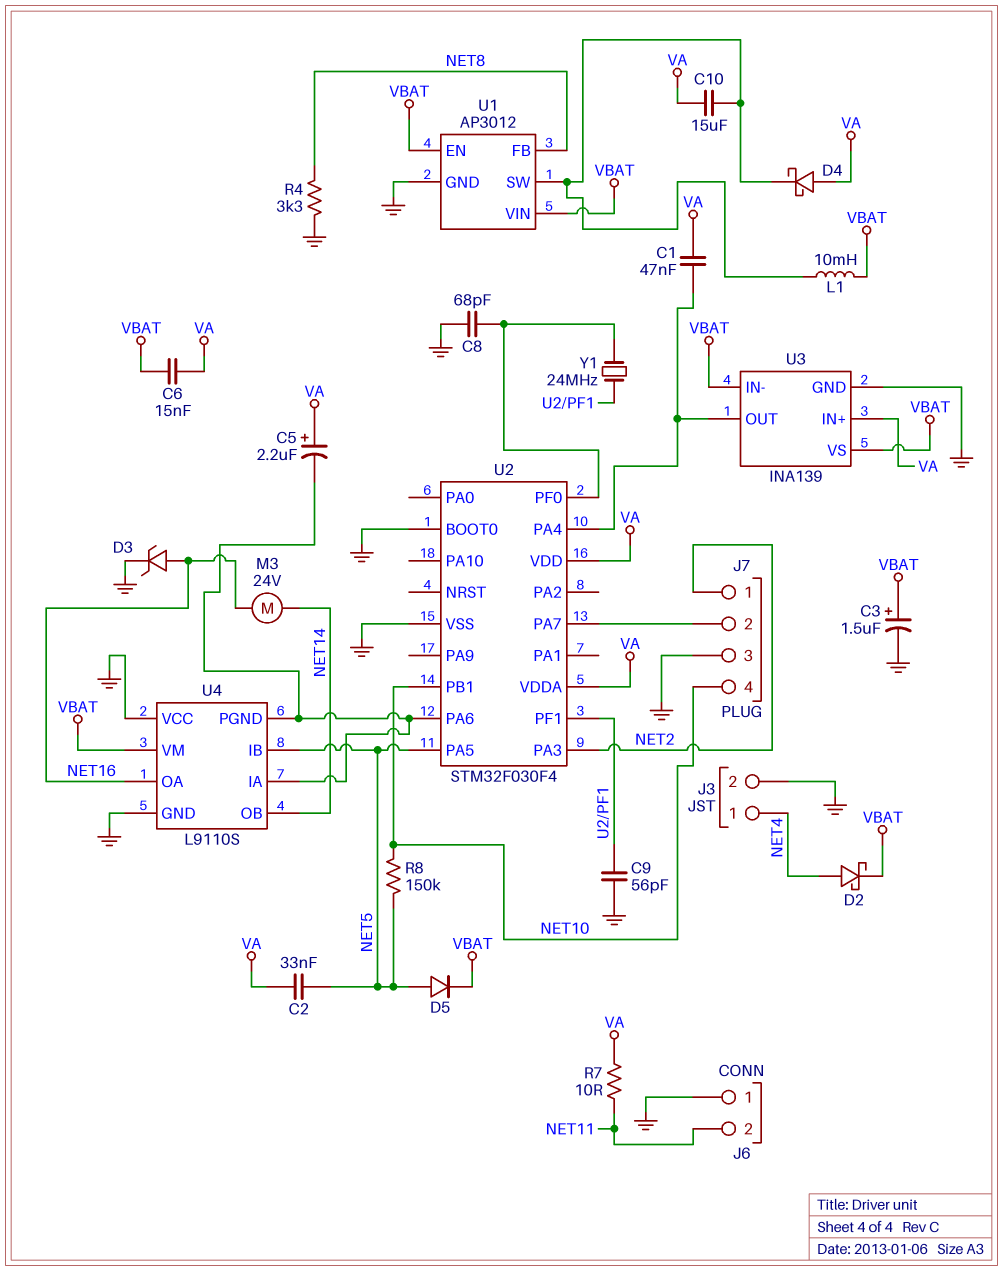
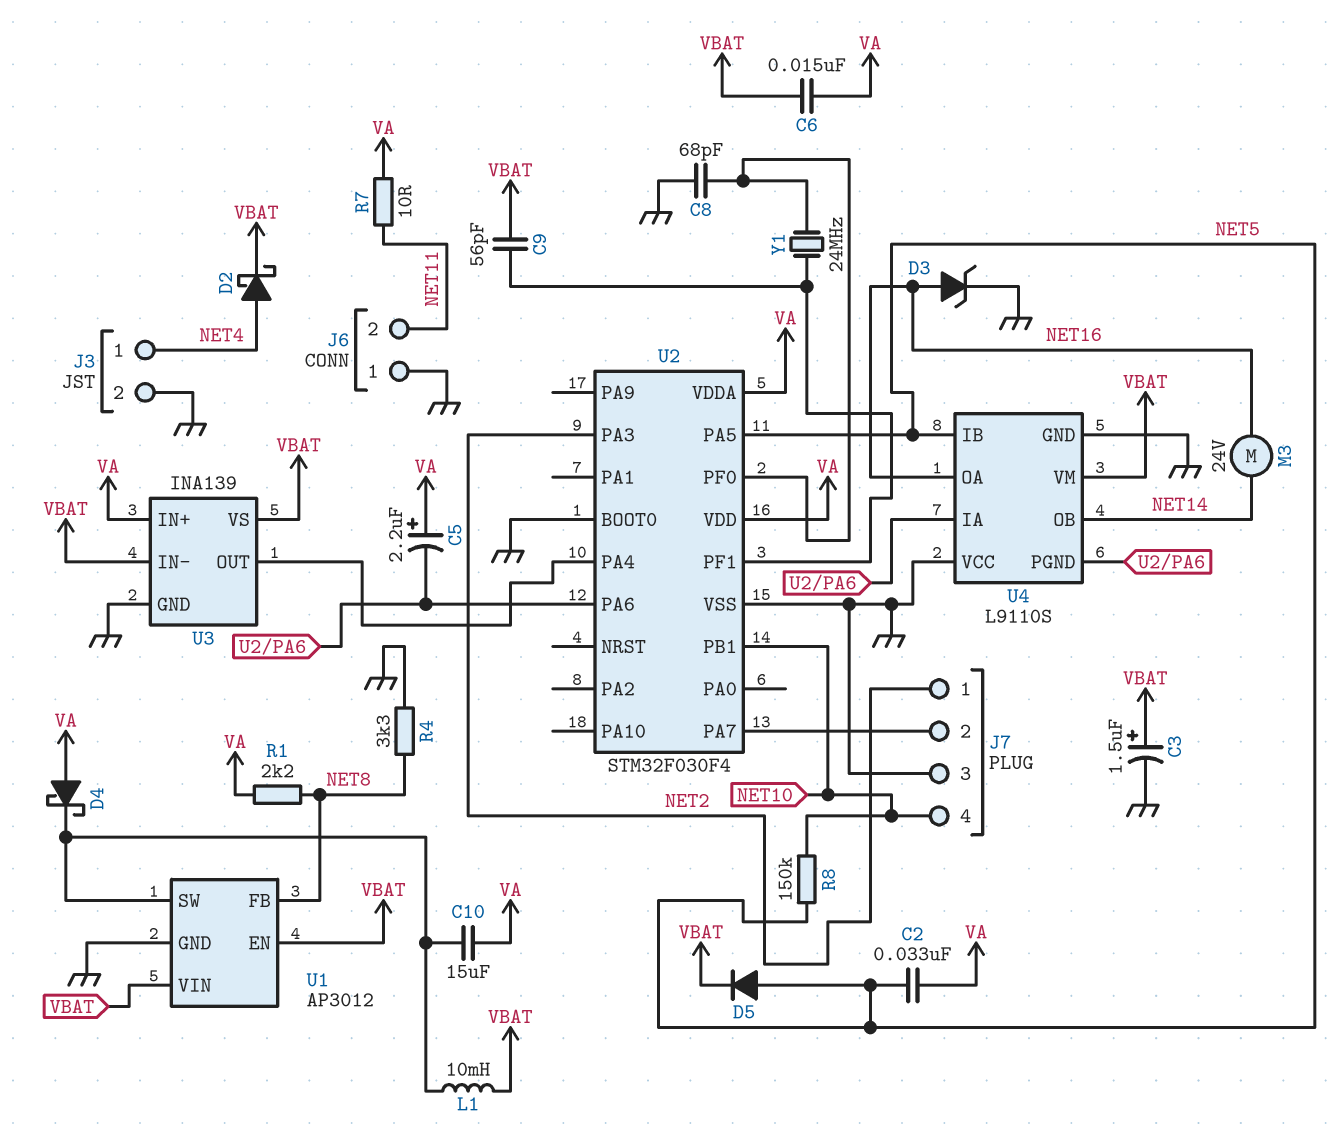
C1: 47nF (U2/PA4, VA) -> none
C9: 56pF (GND, U2/PF1) -> 56pF (U2/PF1, VBAT)
R1: none -> 2.2k (NET8, VA)

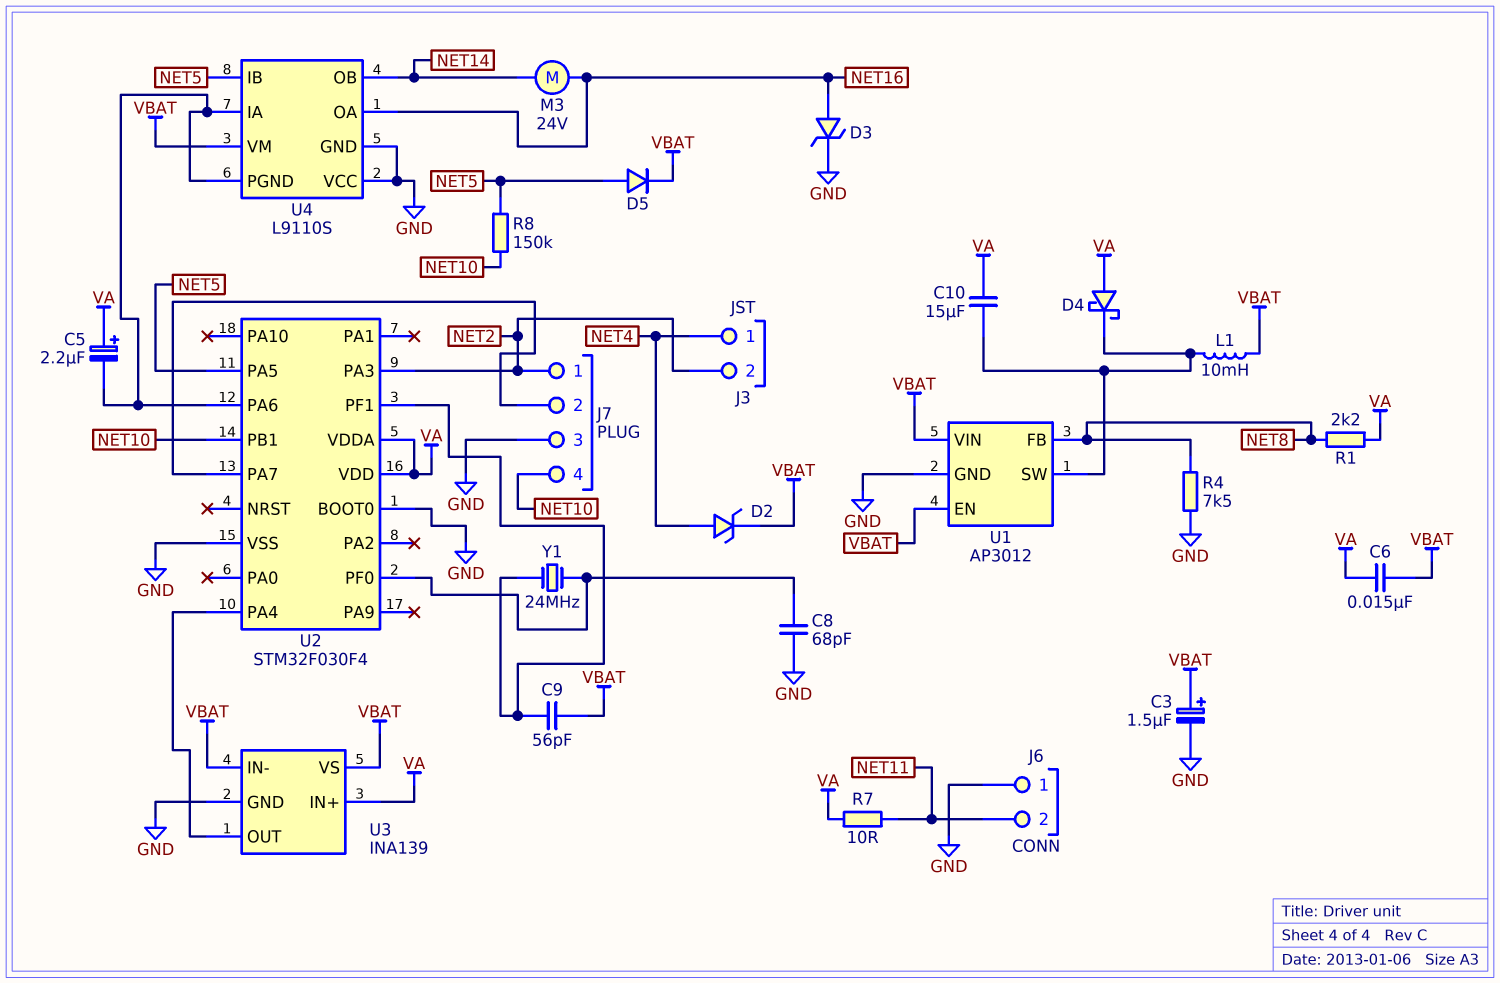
C2: 33nF (NET5, VA) -> none
D2: schottky (A NET4, K VBAT) -> zener (A NET4, K VBAT)
J3 pin 2: GND -> NET2
R4: 3.3k (GND, NET8) -> 7.5k (GND, NET8)

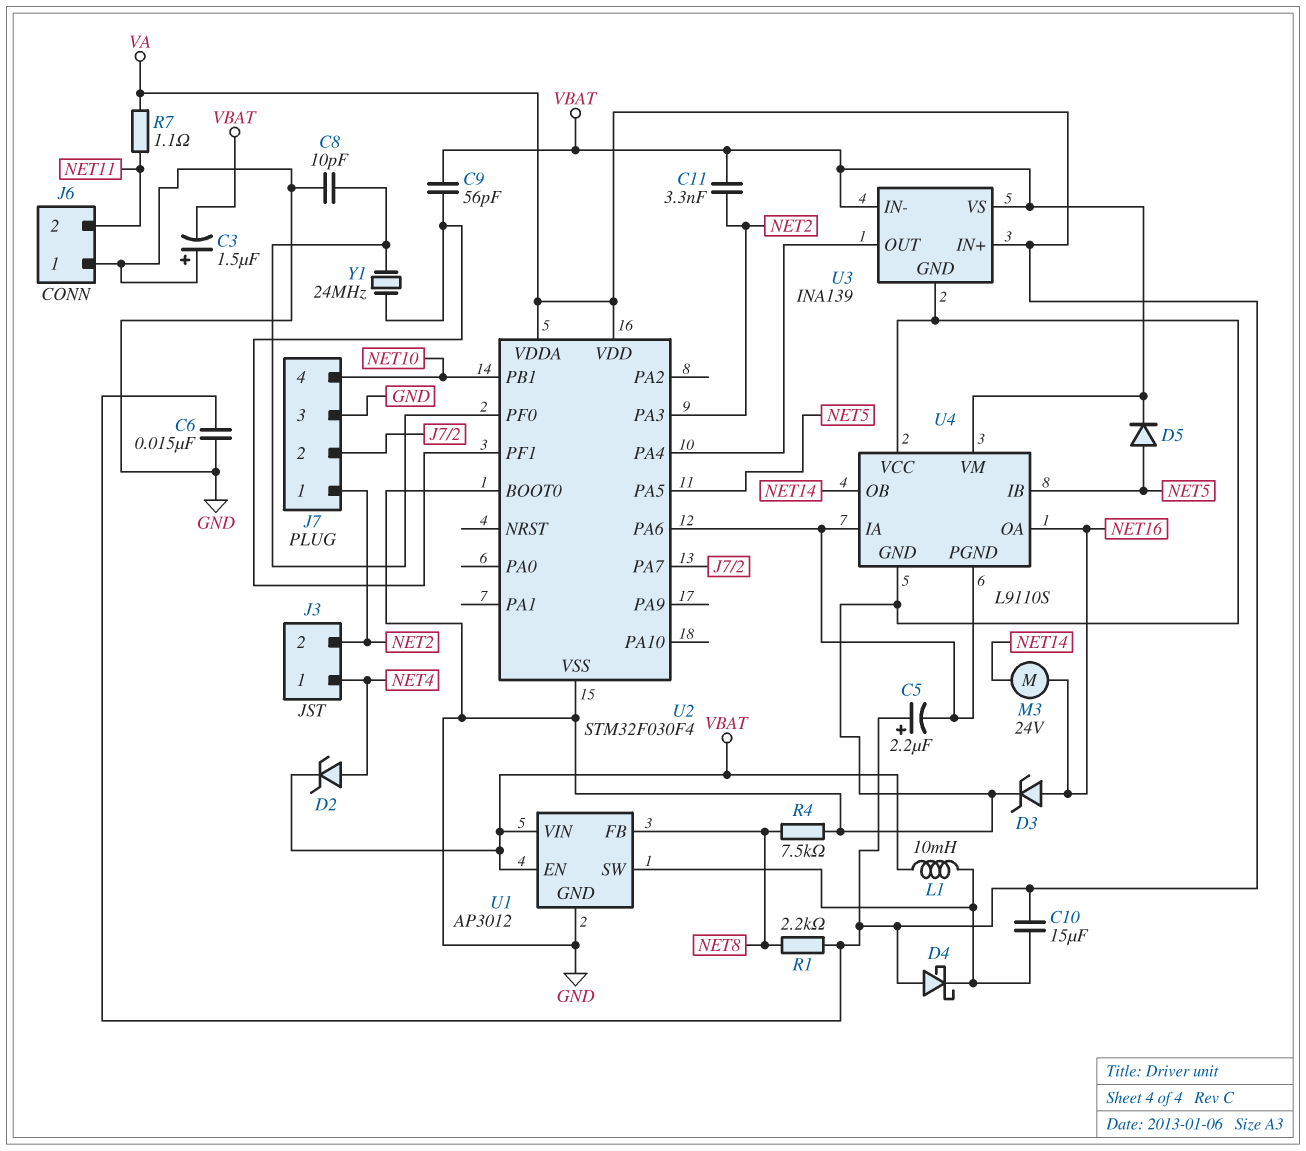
C3: 1.5uF (plus VBAT, minus GND) -> 1.5uF (plus GND, minus VBAT)
C6: 15nF (VA, VBAT) -> 15nF (GND, VA)
C8: 68pF (GND, U2/PF0) -> 10pF (GND, U2/PF0)
C11: none -> 3.3nF (NET2, VBAT)
R7: 10 (NET11, VA) -> 1.1 (NET11, VA)
R8: 150k (NET5, NET10) -> none

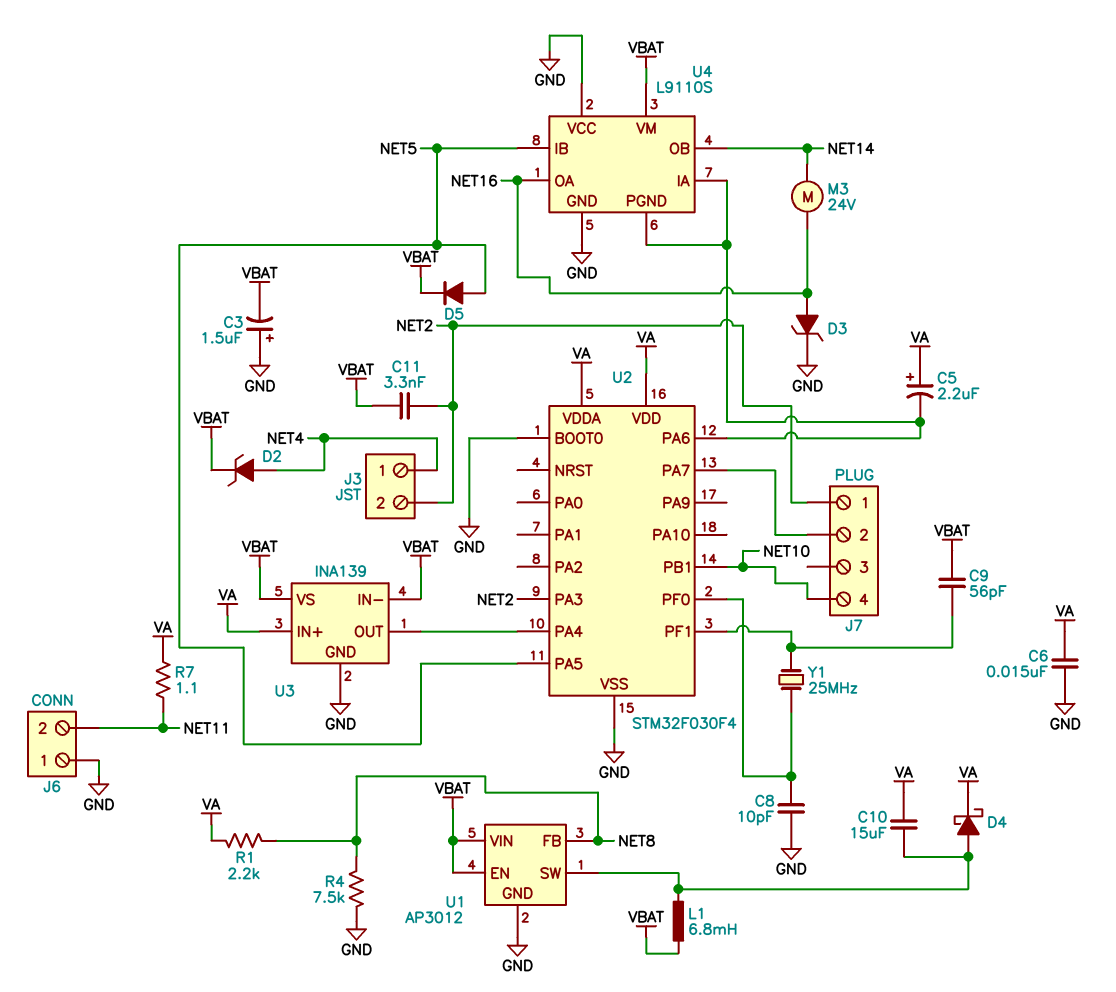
D4: schottky (A VA, K U1/SW) -> schottky (A U1/SW, K VA)
J7 pin 3: GND -> none
L1: 10mH (U1/SW, VBAT) -> 6.8mH (U1/SW, VBAT)
Y1: 24MHz (U2/PF0, U2/PF1) -> 25MHz (U2/PF0, U2/PF1)

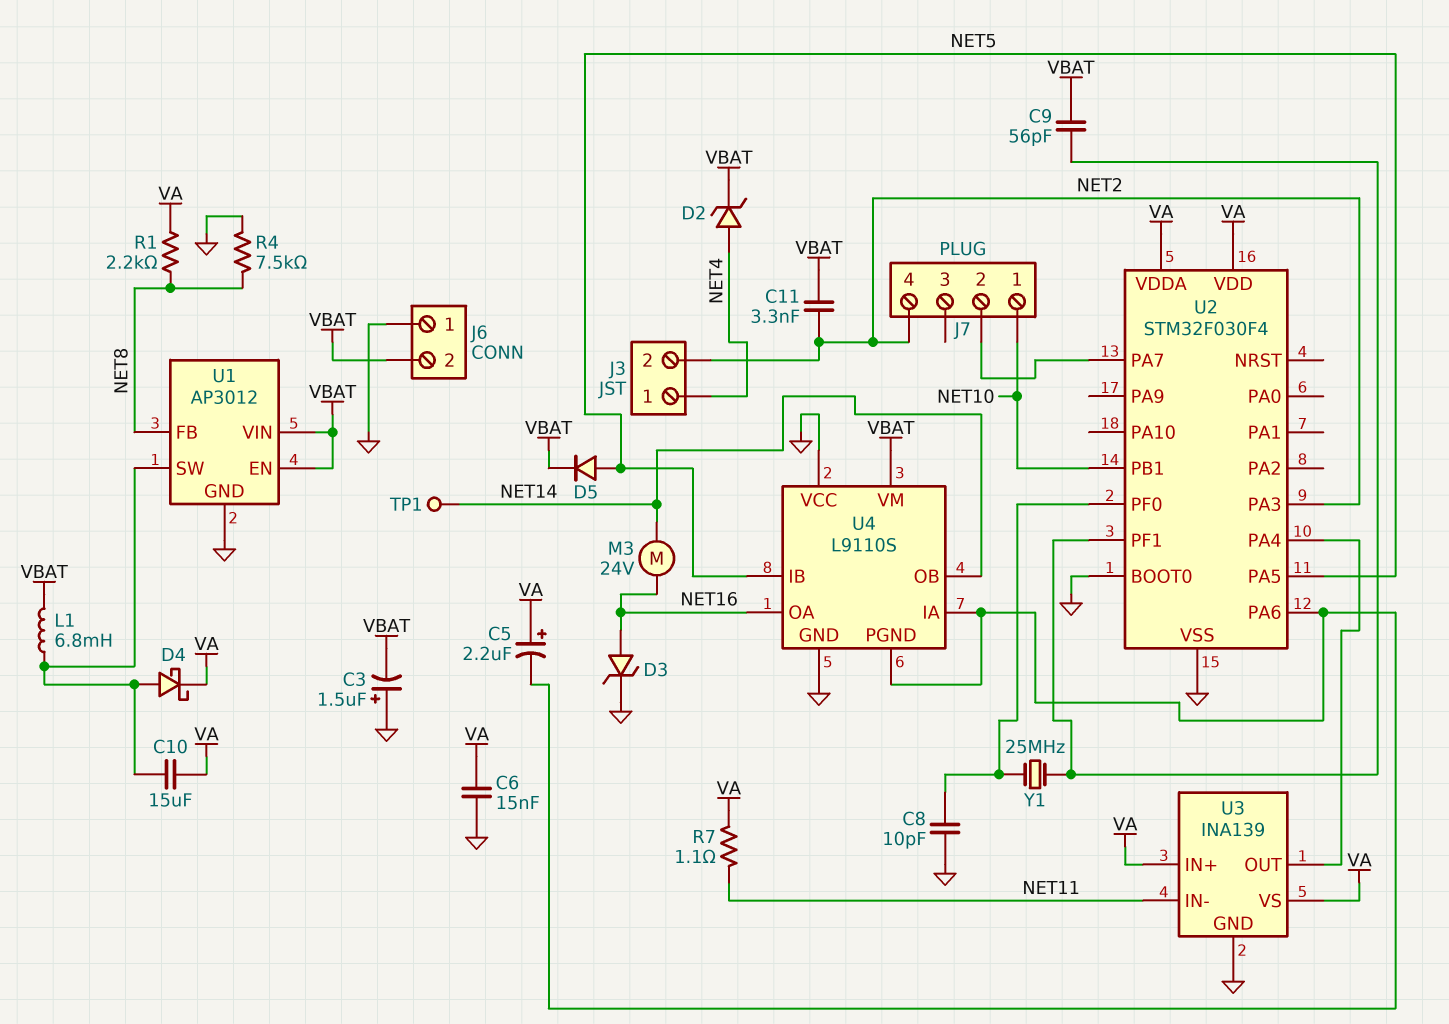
J6 pin 2: NET11 -> VBAT
J7 pin 1: NET2 -> NET10
J7 pin 4: NET10 -> NET2
TP1: none -> test point (NET14)
U3 pin IN-: VBAT -> NET11
U3 pin VS: VBAT -> VA

